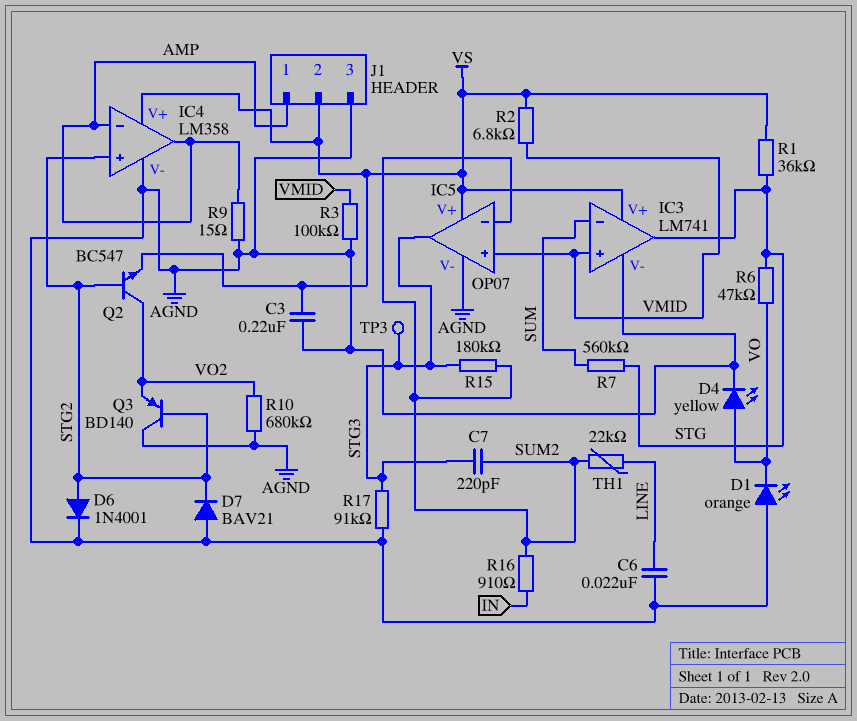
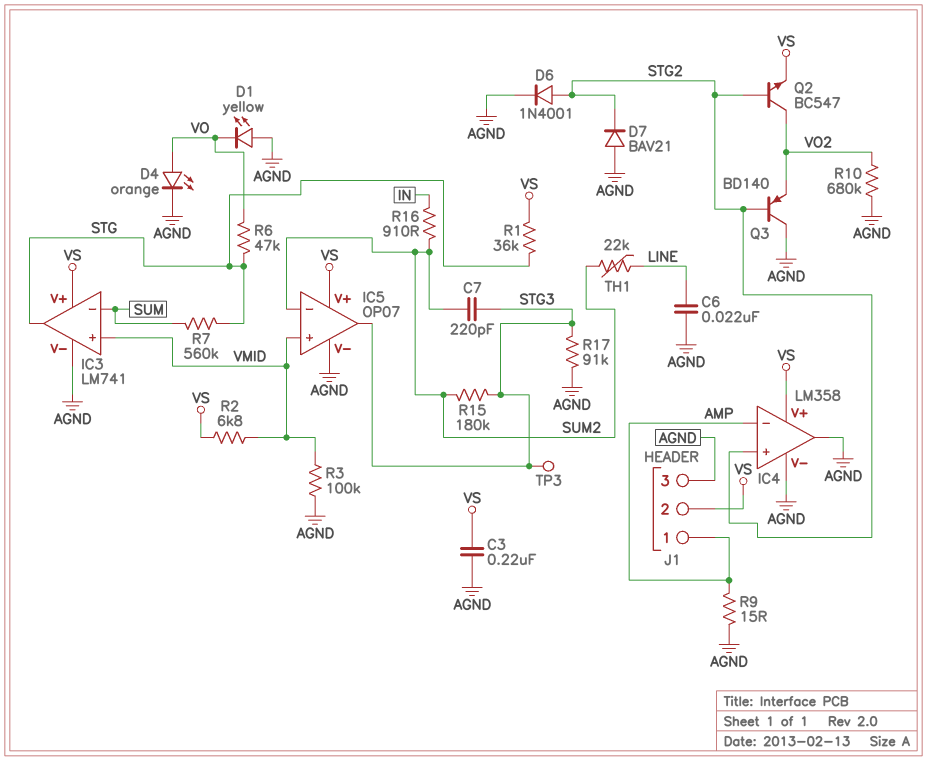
D1: LED orange (A AGND, K VO) -> LED yellow (A AGND, K VO)
D4: LED yellow (A VO, K AGND) -> LED orange (A VO, K AGND)
IC4 pin out: AMP -> AGND

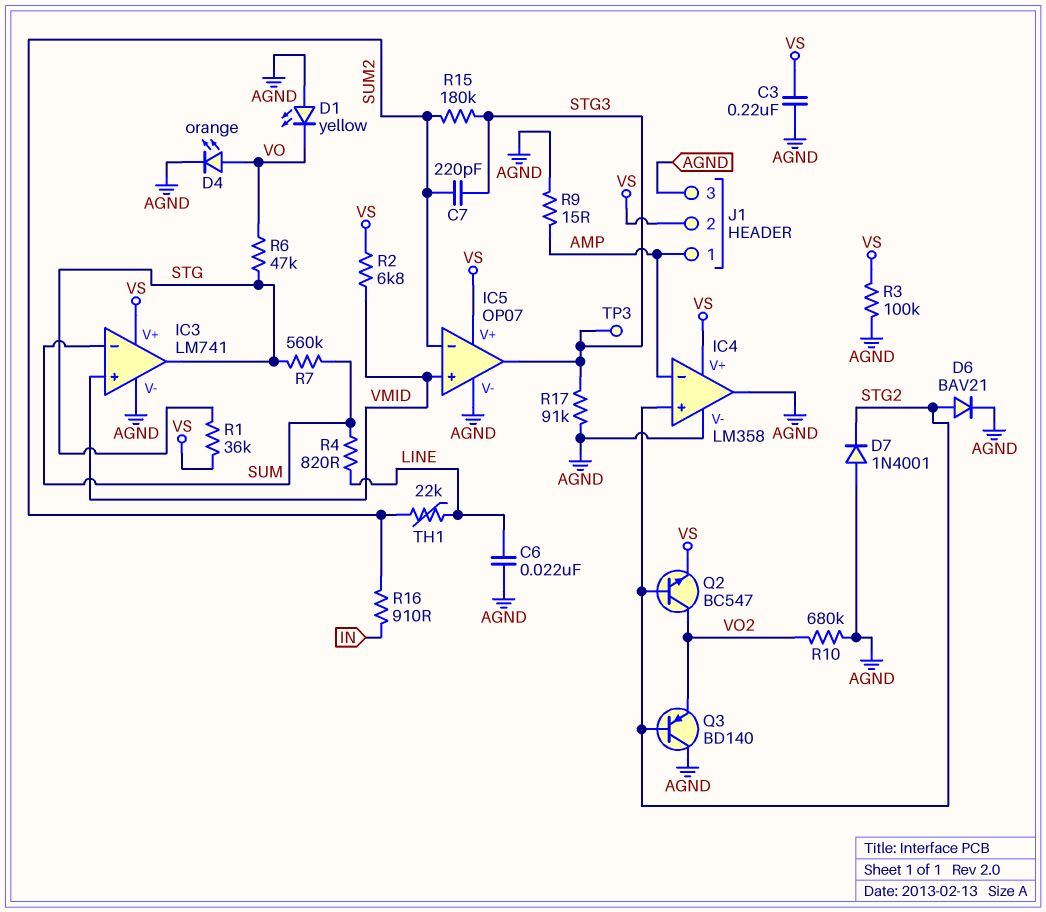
D6: diode 1N4001 (A STG2, K AGND) -> diode BAV21 (A STG2, K AGND)
D7: diode BAV21 (A AGND, K STG2) -> diode 1N4001 (A AGND, K STG2)
R3: 100k (AGND, VMID) -> 100k (AGND, VS)
R4: none -> 820 (LINE, SUM)

